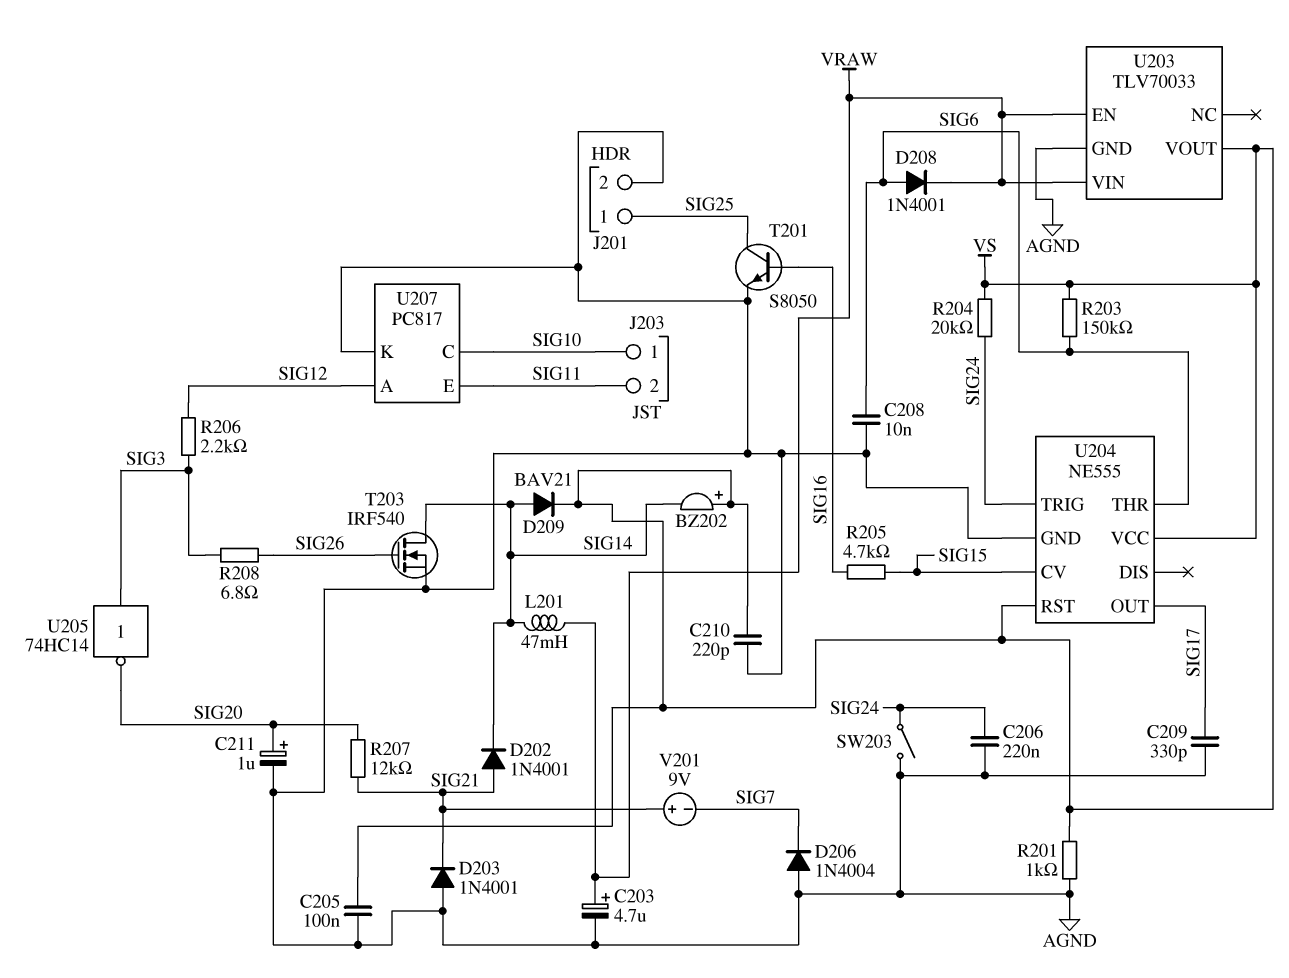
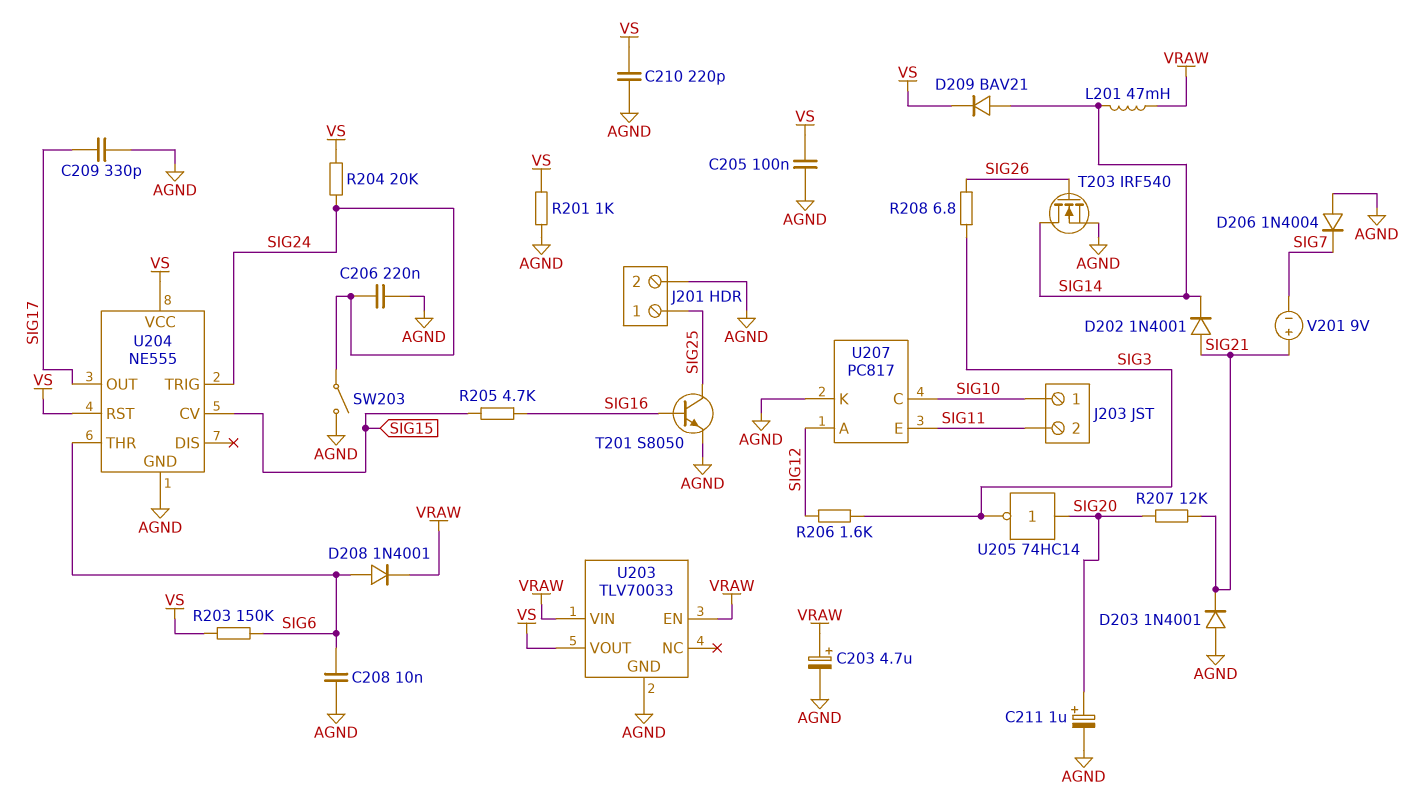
BZ202: buzzer (plus VS, minus SIG14) -> none
R206: 2.2k (SIG3, SIG12) -> 1.6k (SIG3, SIG12)
U205: NOT 74HC14 (in SIG3, out SIG20) -> NOT 74HC14 (in SIG20, out SIG3)

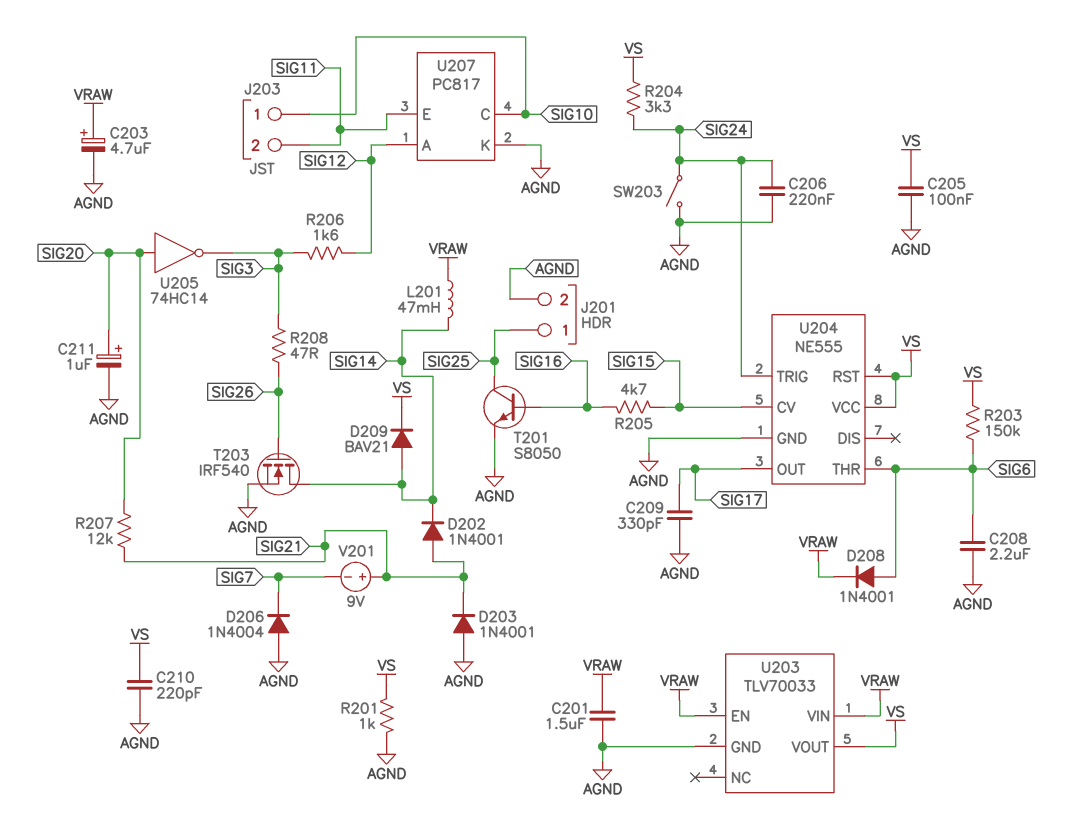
C201: none -> 1.5uF (AGND, VRAW)
C208: 10nF (AGND, SIG6) -> 2.2uF (AGND, SIG6)
R204: 20k (SIG24, VS) -> 3.3k (SIG24, VS)
R208: 6.8 (SIG3, SIG26) -> 47 (SIG3, SIG26)

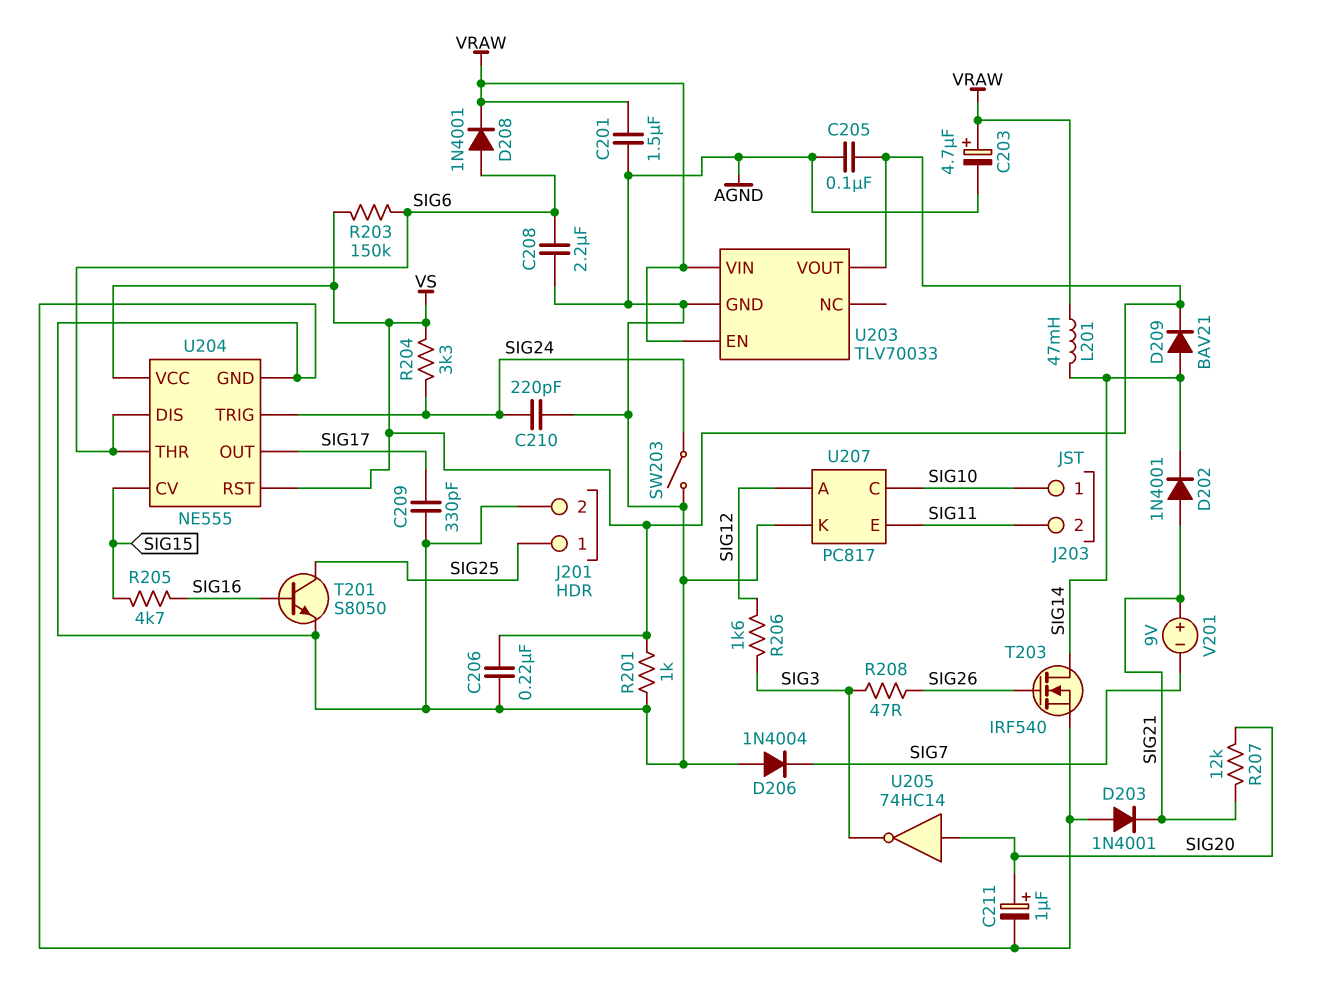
C206: 220nF (AGND, SIG24) -> 220nF (AGND, VS)
C210: 220pF (AGND, VS) -> 220pF (AGND, SIG24)
U204 pin DIS: none -> SIG6

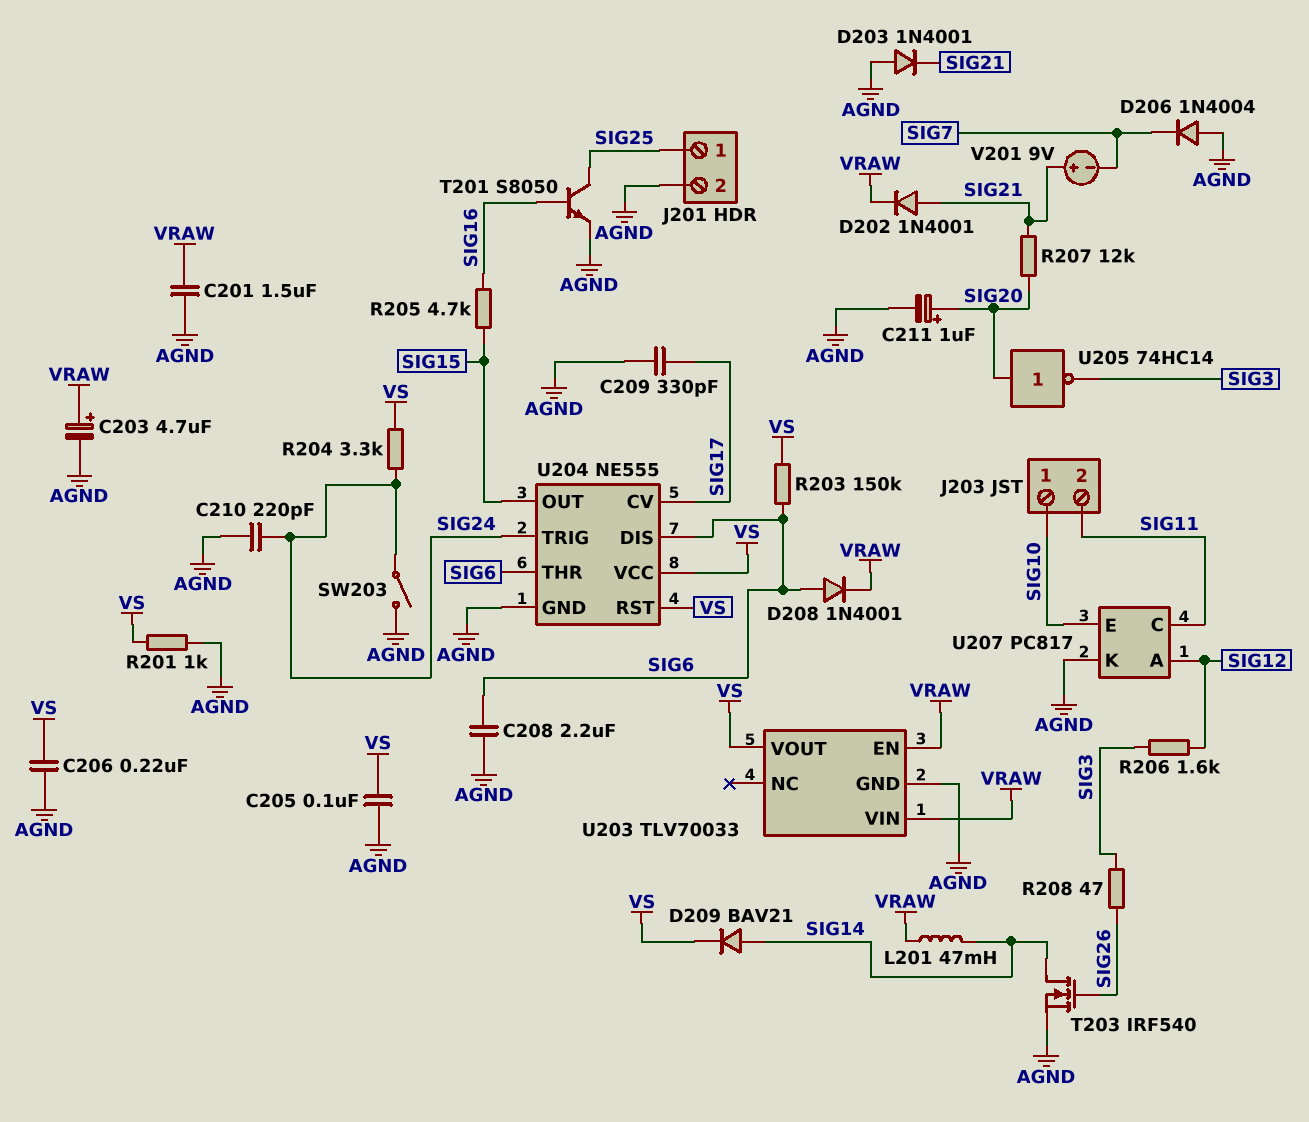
D202: diode 1N4001 (A SIG21, K SIG14) -> diode 1N4001 (A SIG21, K VRAW)
U204 pin CV: SIG15 -> SIG17
U204 pin OUT: SIG17 -> SIG15
U207 pin C: SIG10 -> SIG11
U207 pin E: SIG11 -> SIG10

